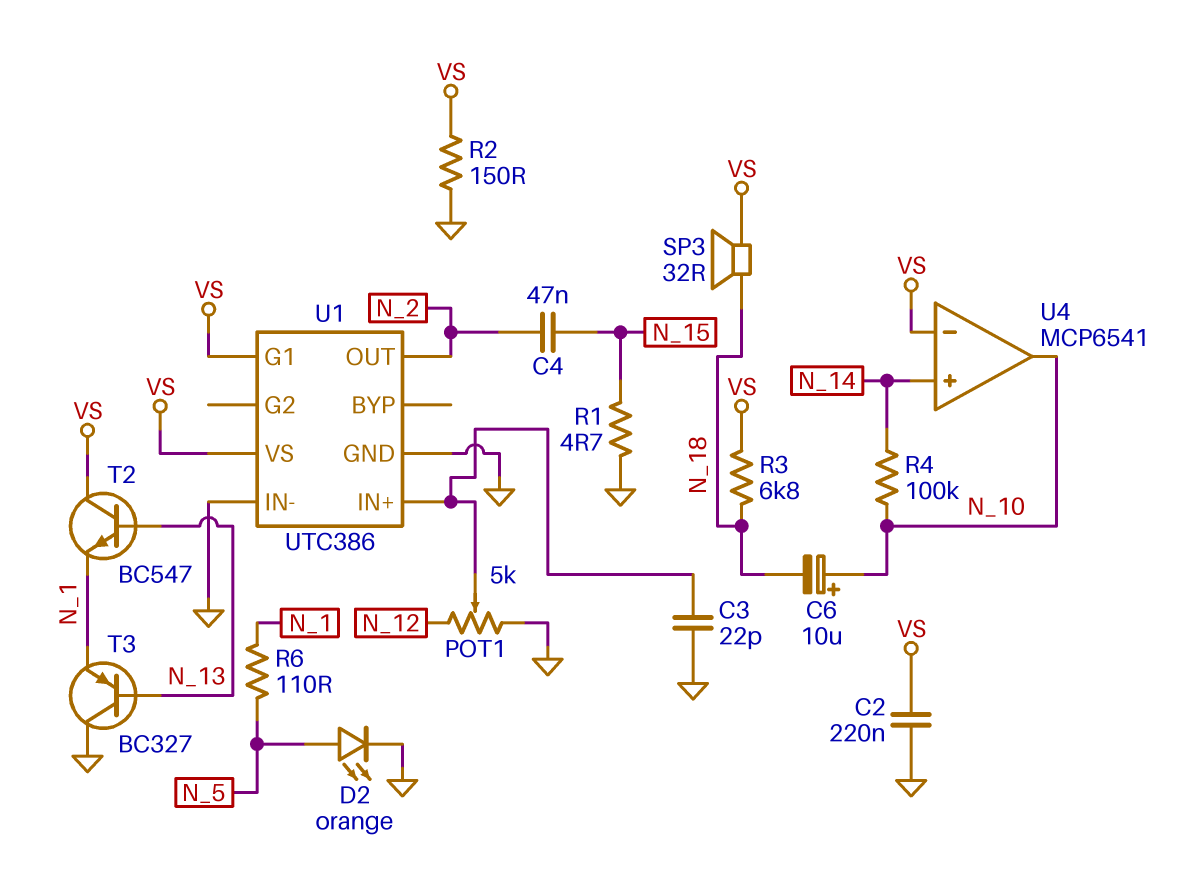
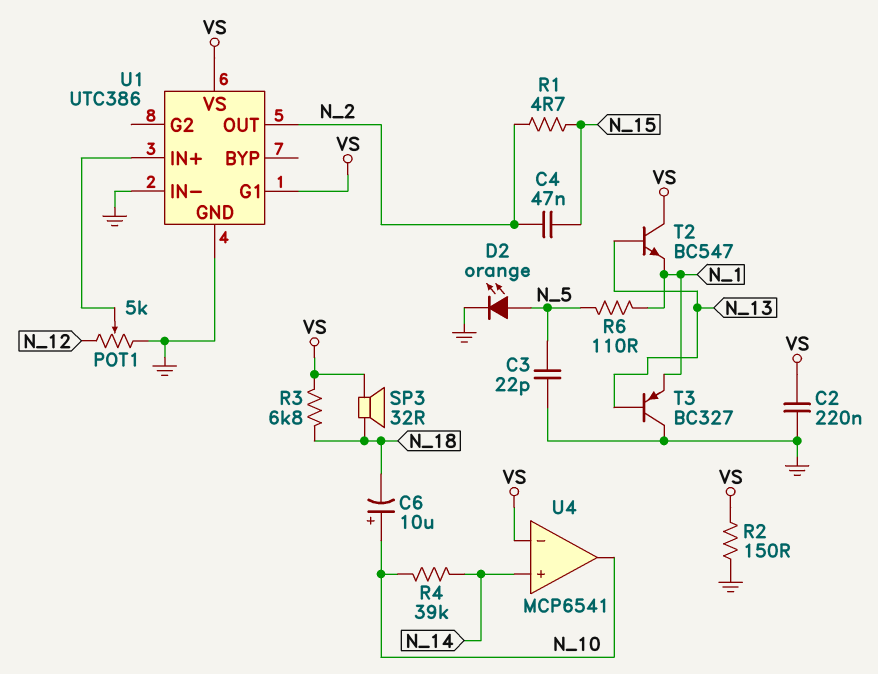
C3: 22pF (GND, U1/IN+) -> 22pF (GND, N_5)
R1: 4.7 (GND, N_15) -> 4.7 (N_2, N_15)
R4: 100k (N_10, N_14) -> 39k (N_10, N_14)

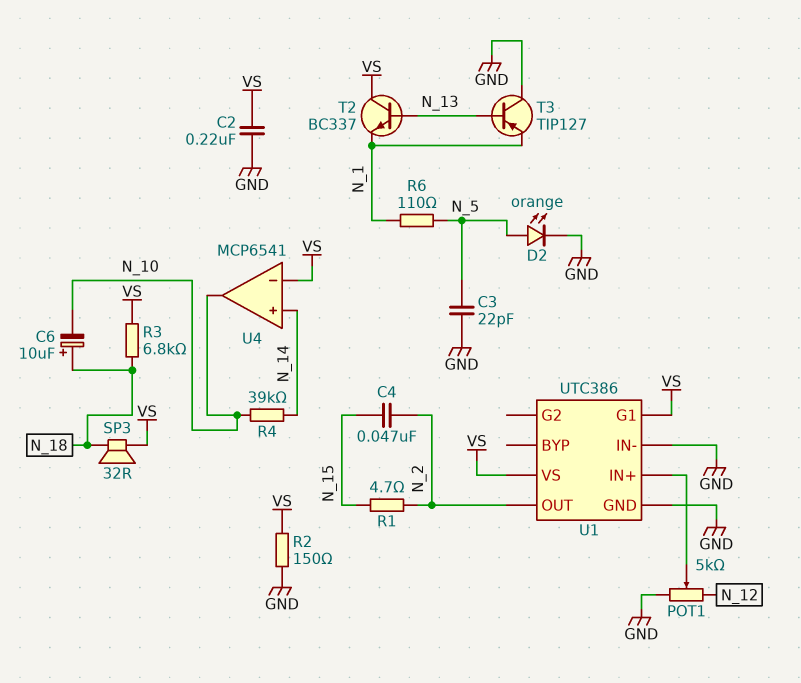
C6: 10uF (plus N_10, minus N_18) -> 10uF (plus N_18, minus N_10)
T2: NPN BC547 (B N_13, C VS, E N_1) -> NPN BC337 (B N_13, C VS, E N_1)
T3: PNP BC327 (B N_13, C GND, E N_1) -> PNP TIP127 (B N_13, C GND, E N_1)

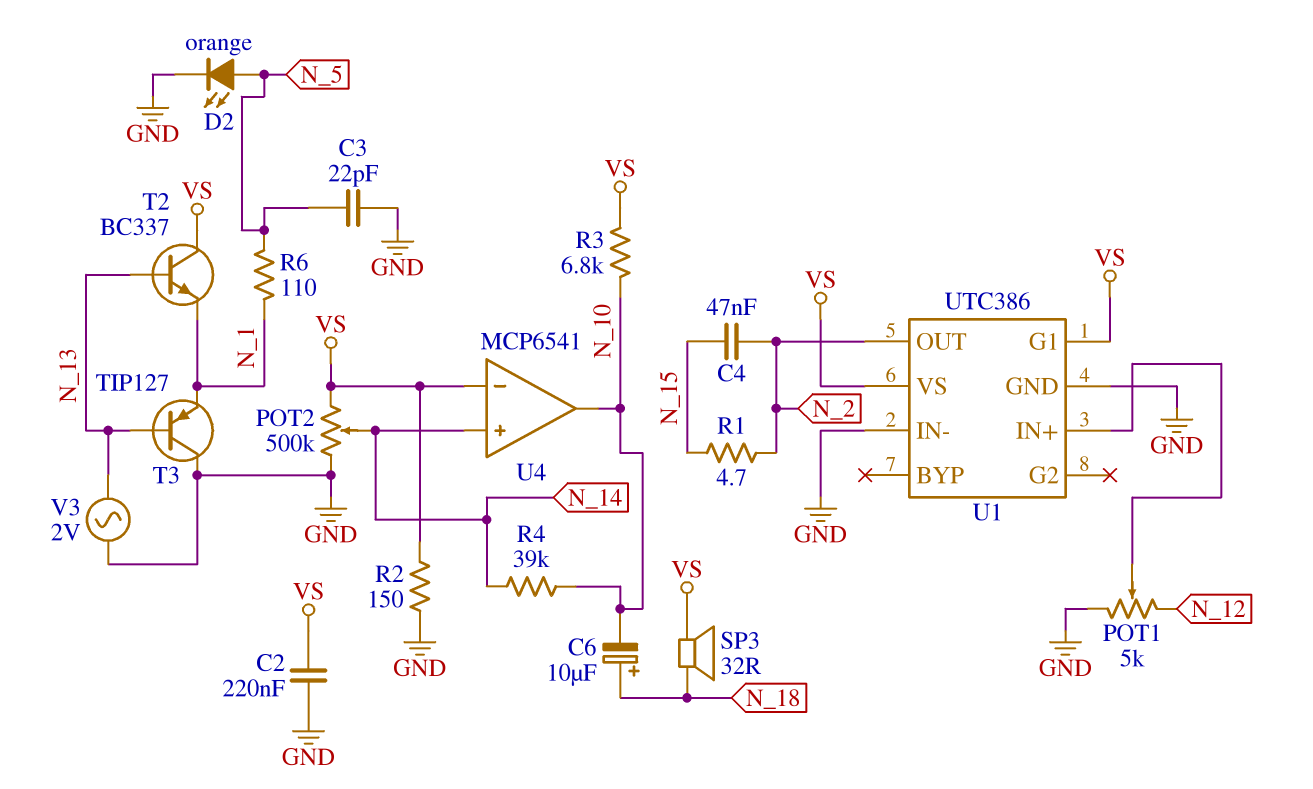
POT2: none -> 500k (GND, VS, wiper N_14)
R3: 6.8k (N_18, VS) -> 6.8k (N_10, VS)
V3: none -> AC 2V (GND, N_13)

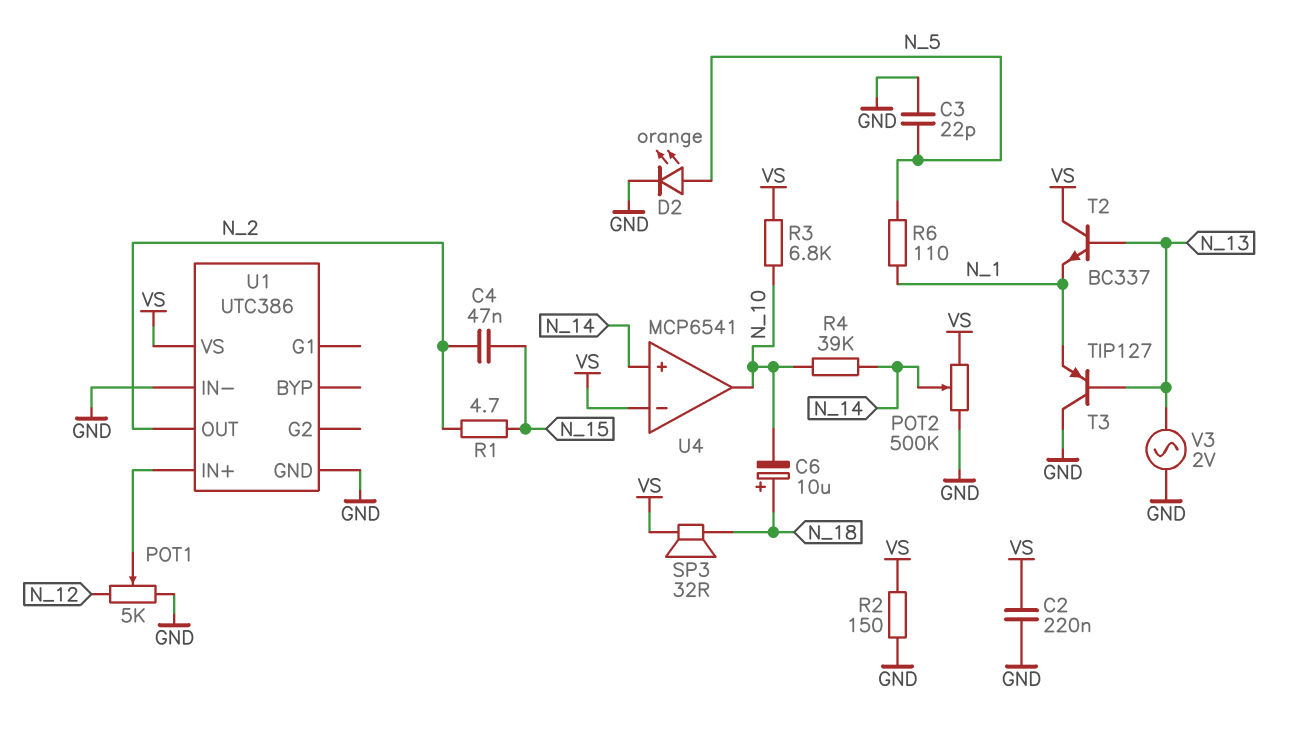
U1 pin G1: VS -> none

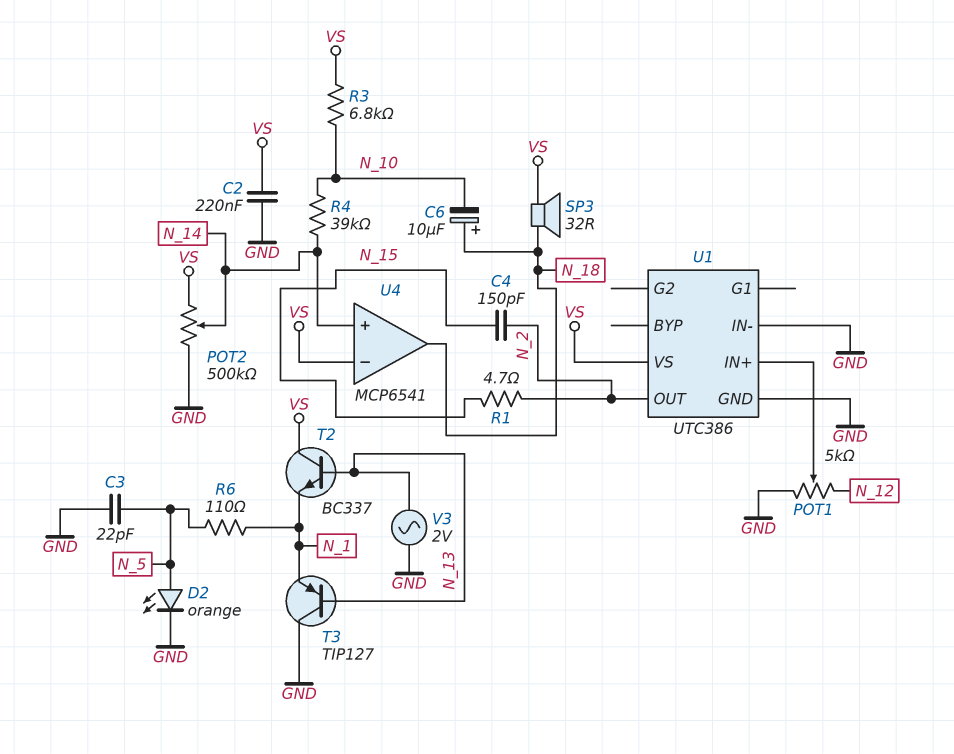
C4: 47nF (N_2, N_15) -> 150pF (N_2, N_15)
R2: 150 (GND, VS) -> none
U4 pin out: N_10 -> N_18

